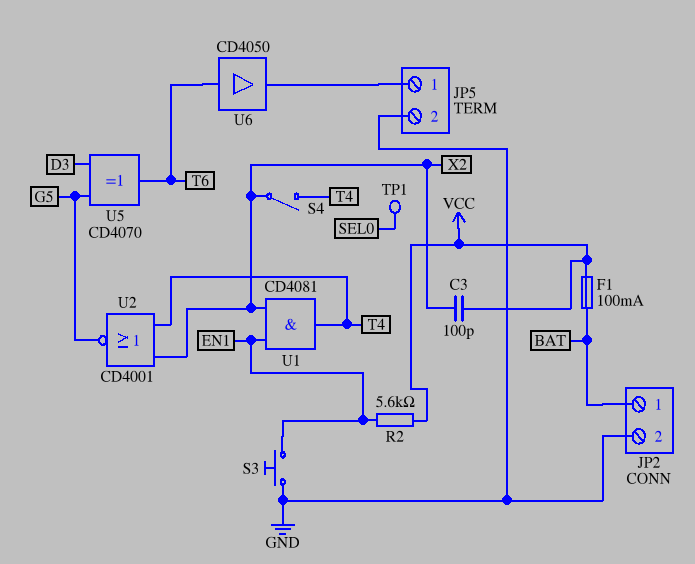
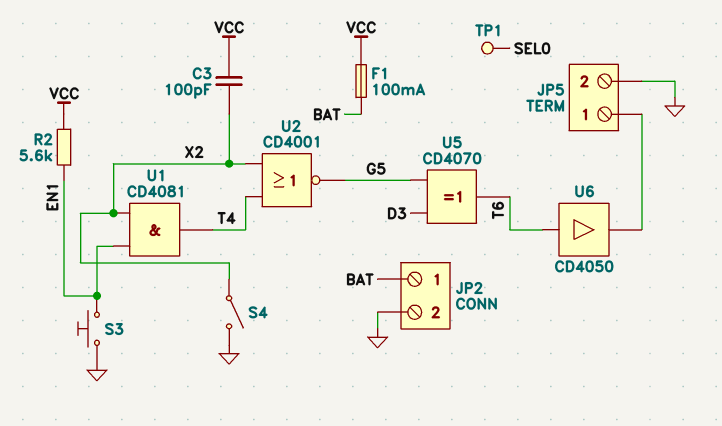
S4: switch (T4, X2) -> switch (GND, X2)

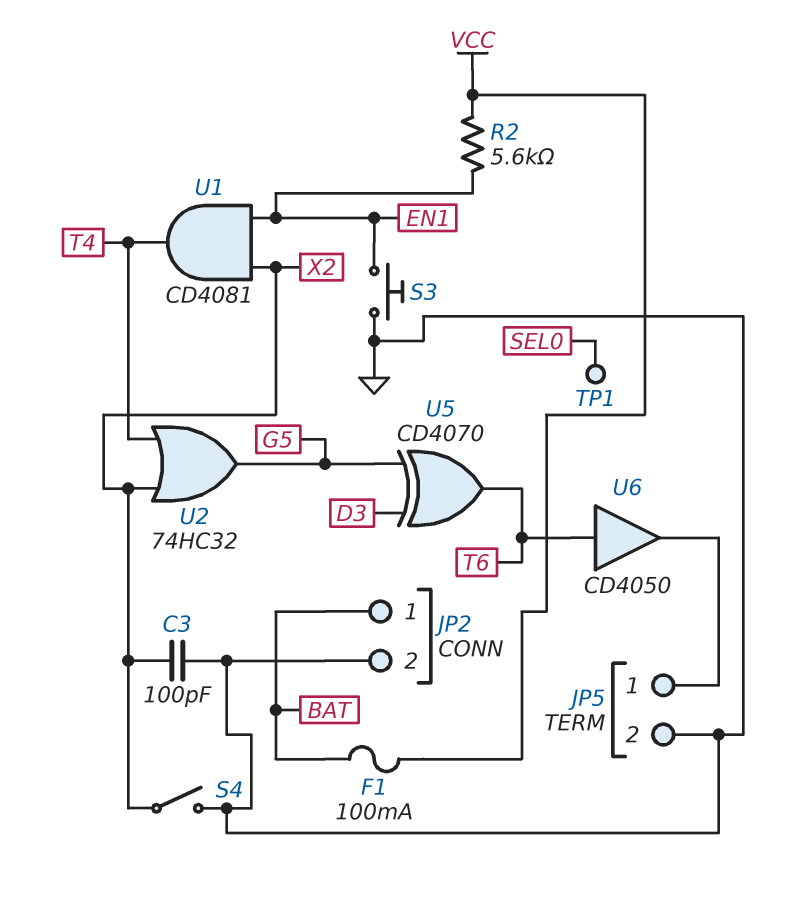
C3: 100pF (VCC, X2) -> 100pF (GND, X2)
U2: NOR CD4001 (in T4, in X2, out G5) -> OR 74HC32 (in T4, in X2, out G5)

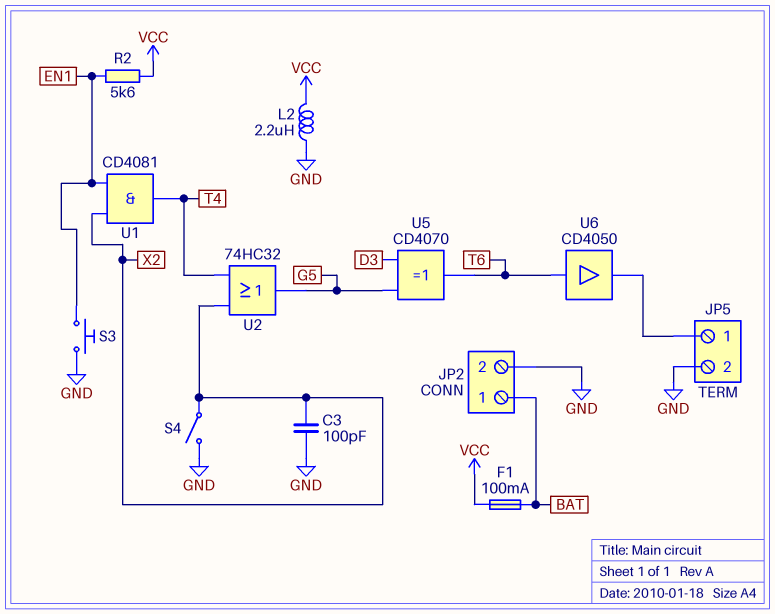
L2: none -> 2.2uH (GND, VCC)
TP1: test point (SEL0) -> none

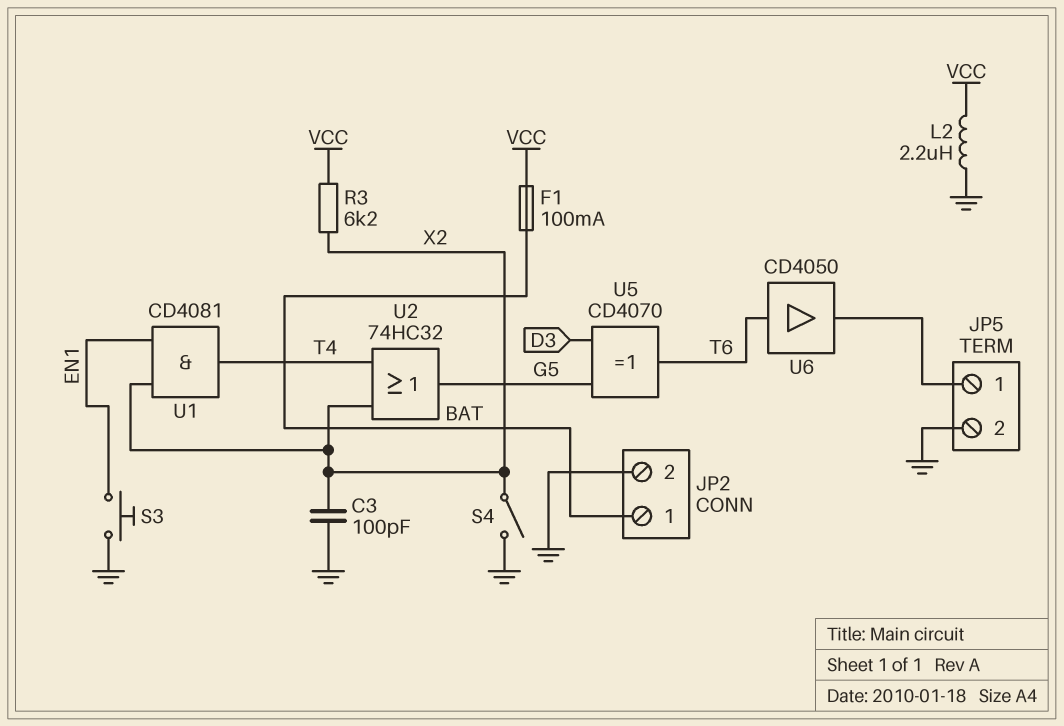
R2: 5.6k (EN1, VCC) -> none
R3: none -> 6.2k (VCC, X2)

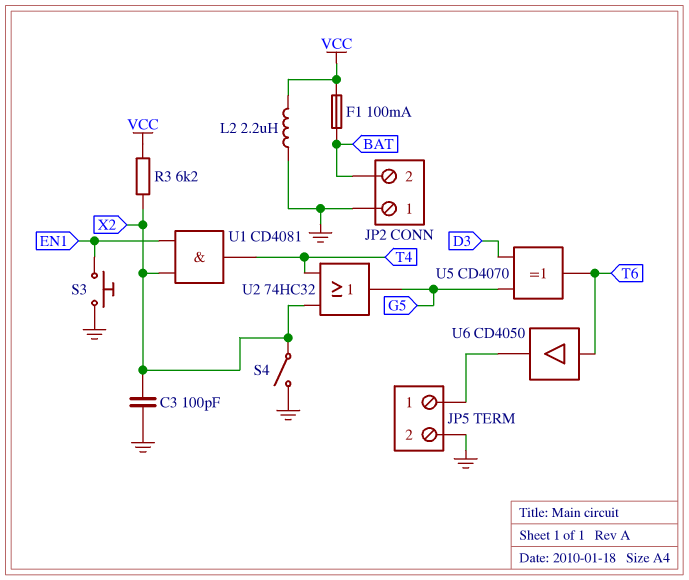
JP2 pin 1: BAT -> GND
JP2 pin 2: GND -> BAT

